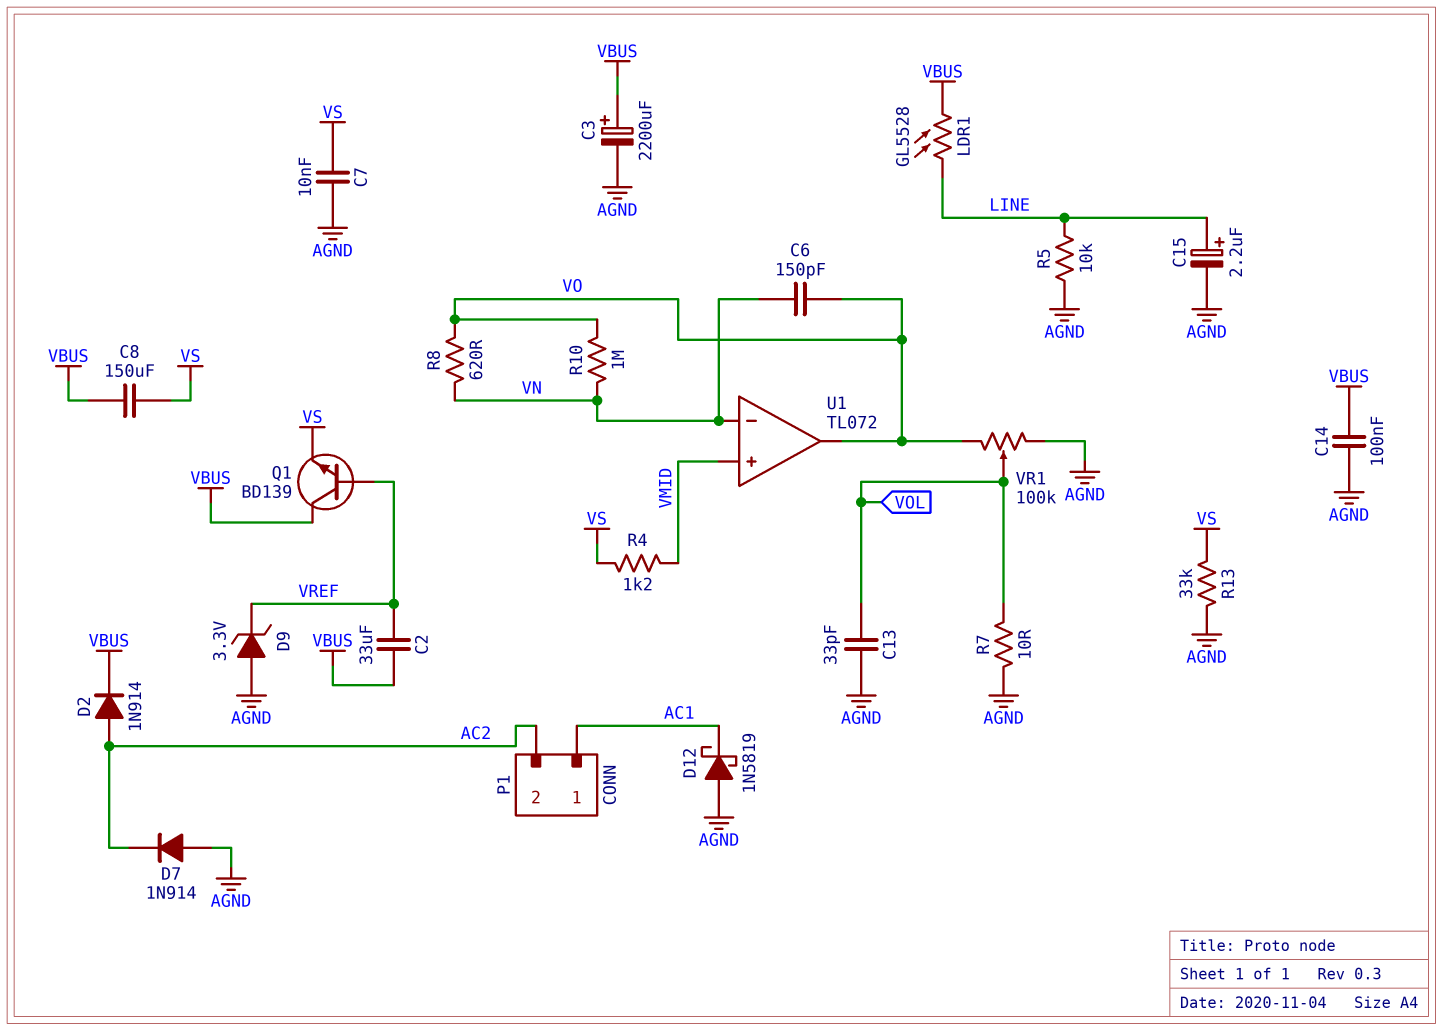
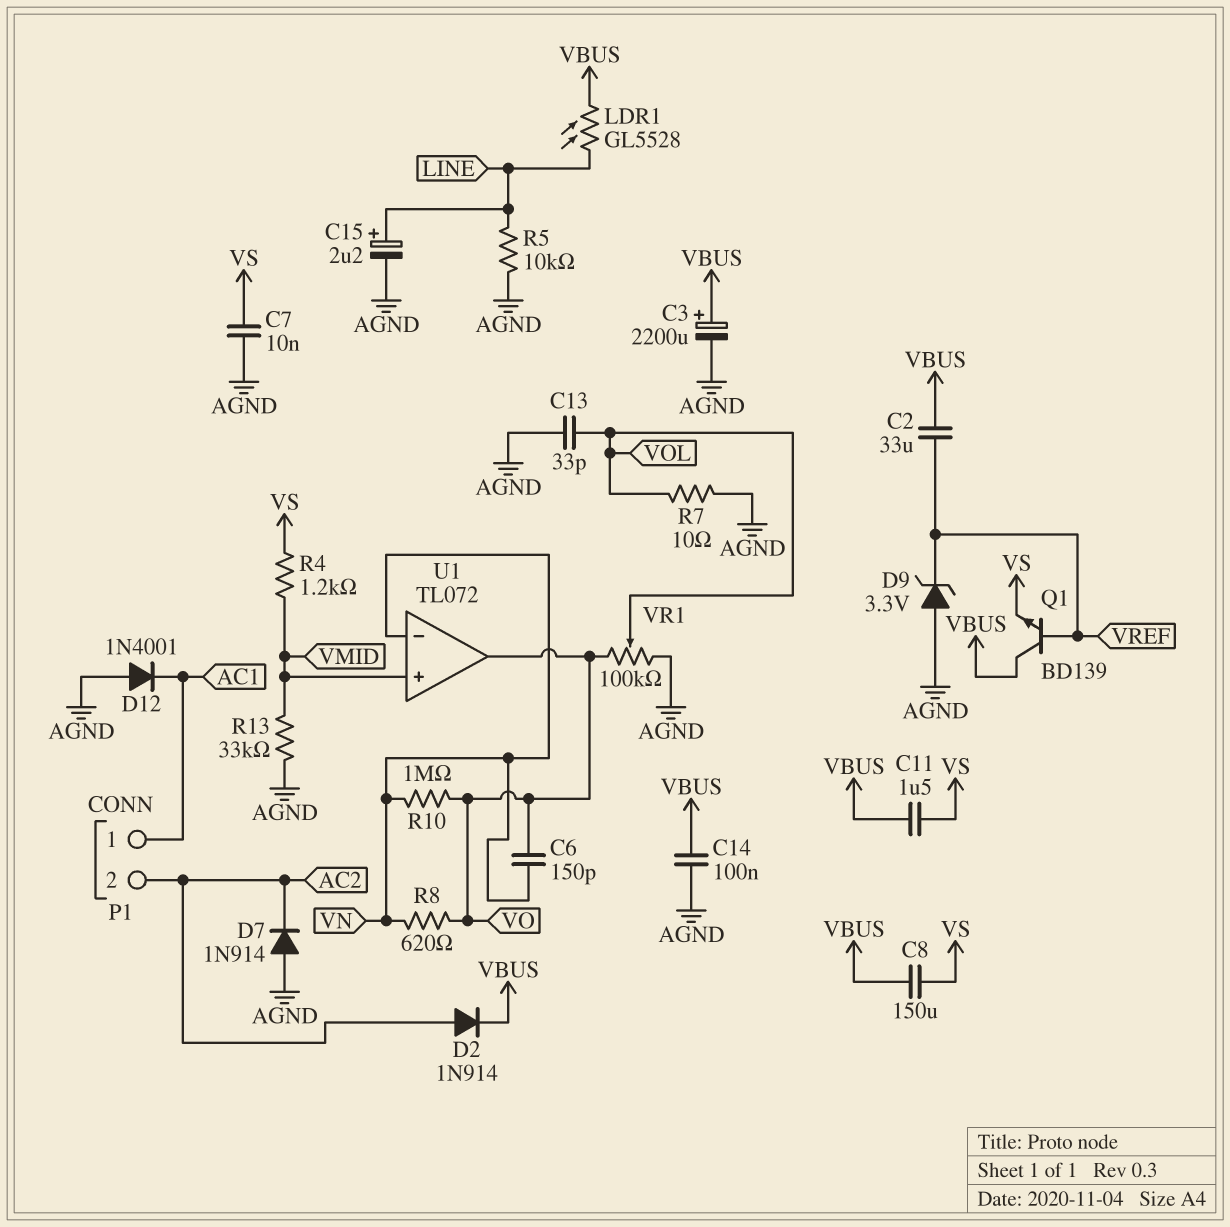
C11: none -> 1.5uF (VBUS, VS)
D12: schottky 1N5819 (A AGND, K AC1) -> diode 1N4001 (A AGND, K AC1)
R13: 33k (AGND, VS) -> 33k (AGND, VMID)

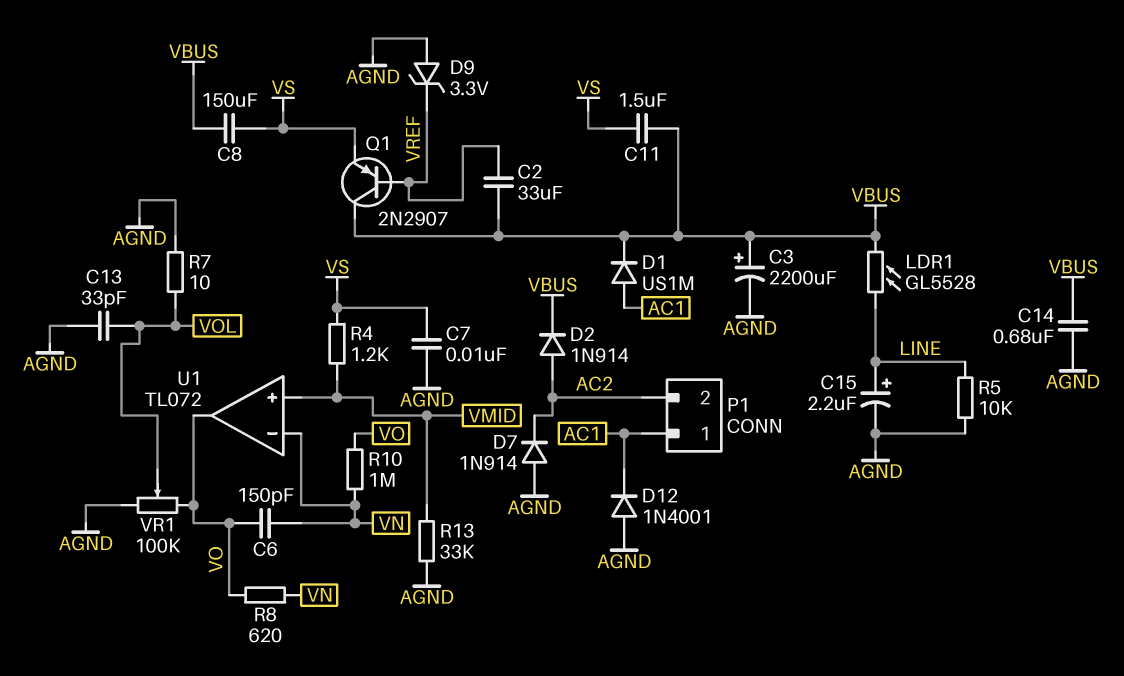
C14: 100nF (AGND, VBUS) -> 680nF (AGND, VBUS)
D1: none -> diode US1M (A AC1, K VBUS)
Q1: NPN BD139 (B VREF, C VBUS, E VS) -> PNP 2N2907 (B VREF, C VBUS, E VS)

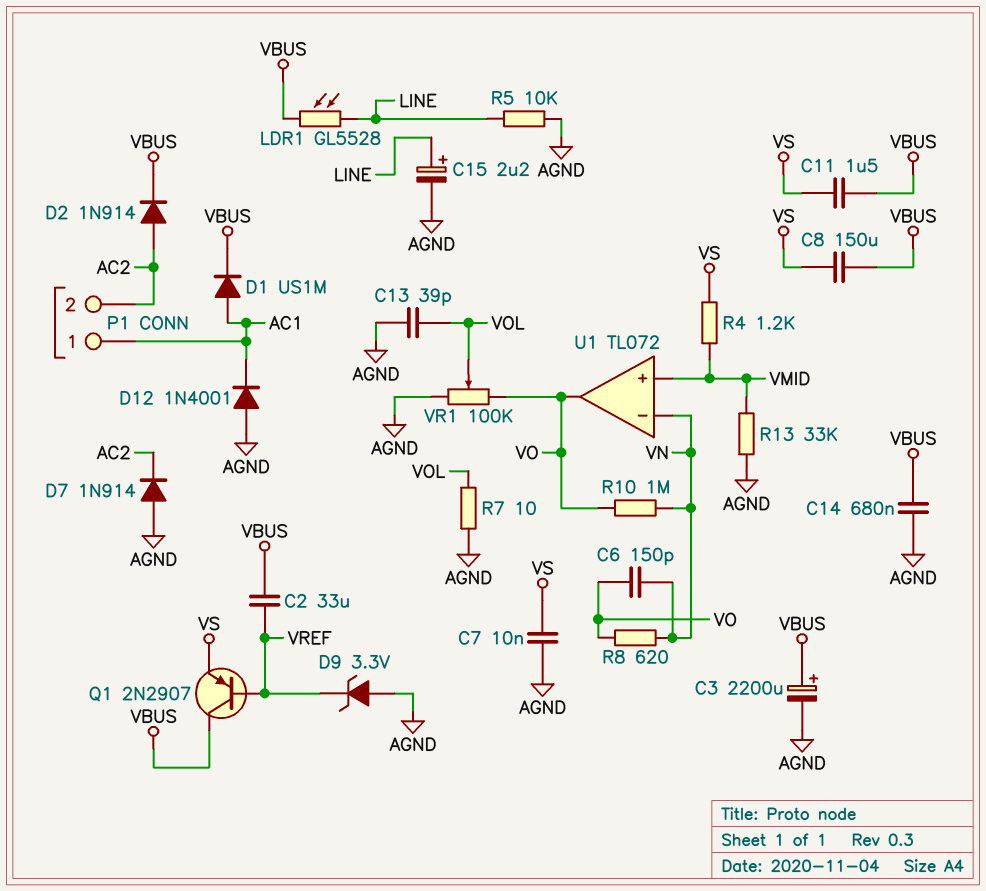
C13: 33pF (AGND, VOL) -> 39pF (AGND, VOL)

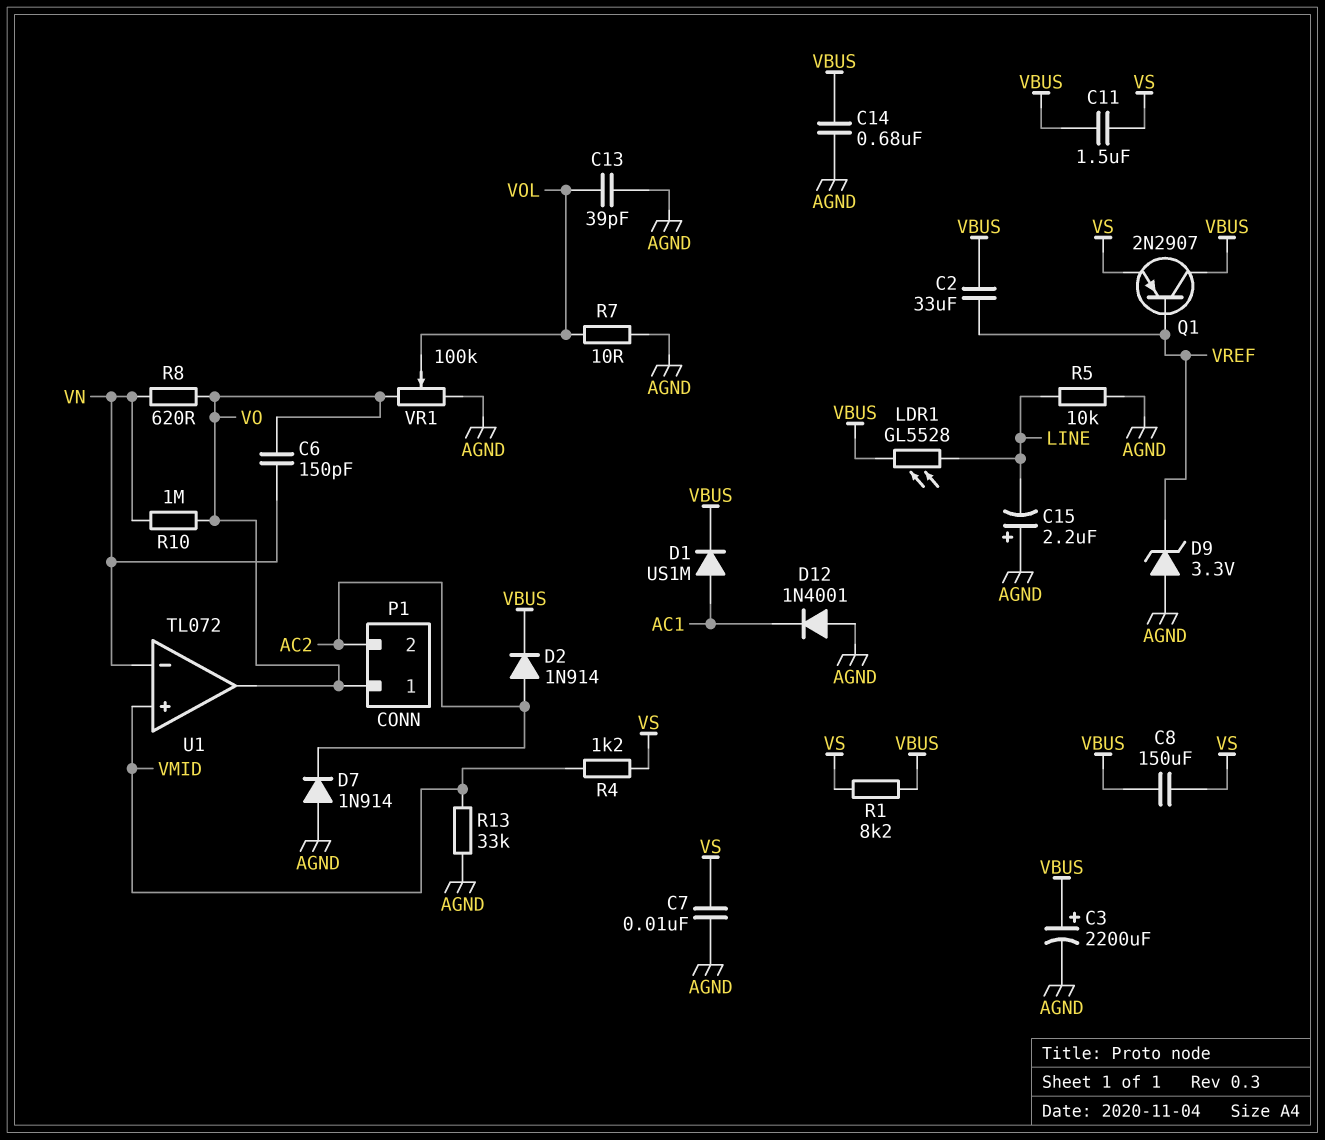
C15: 2.2uF (plus LINE, minus AGND) -> 2.2uF (plus AGND, minus LINE)
P1 pin 1: AC1 -> VO
R1: none -> 8.2k (VBUS, VS)

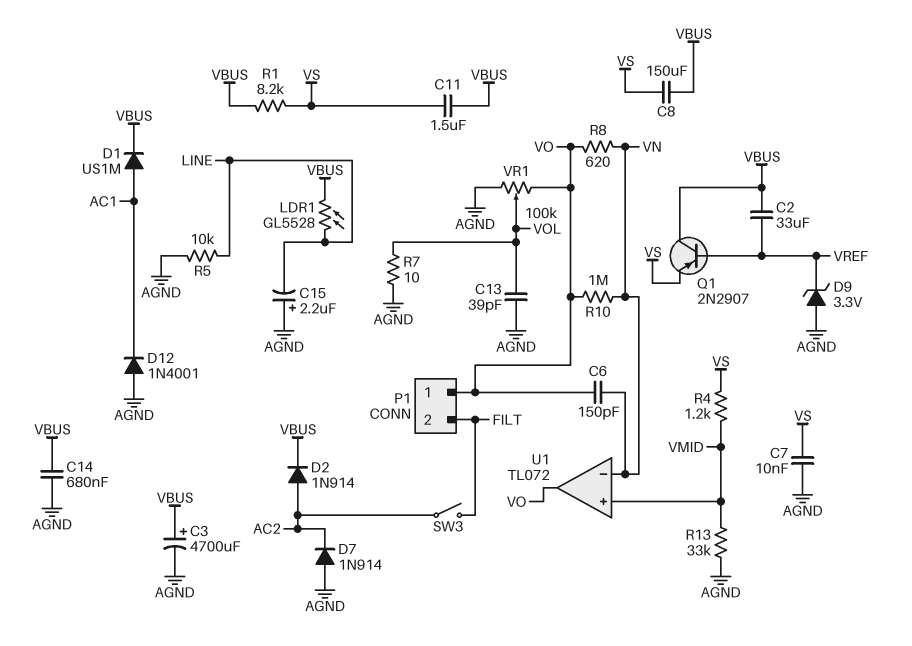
C3: 2200uF (plus VBUS, minus AGND) -> 4700uF (plus VBUS, minus AGND)
P1 pin 2: AC2 -> FILT
SW3: none -> switch (AC2, FILT)

